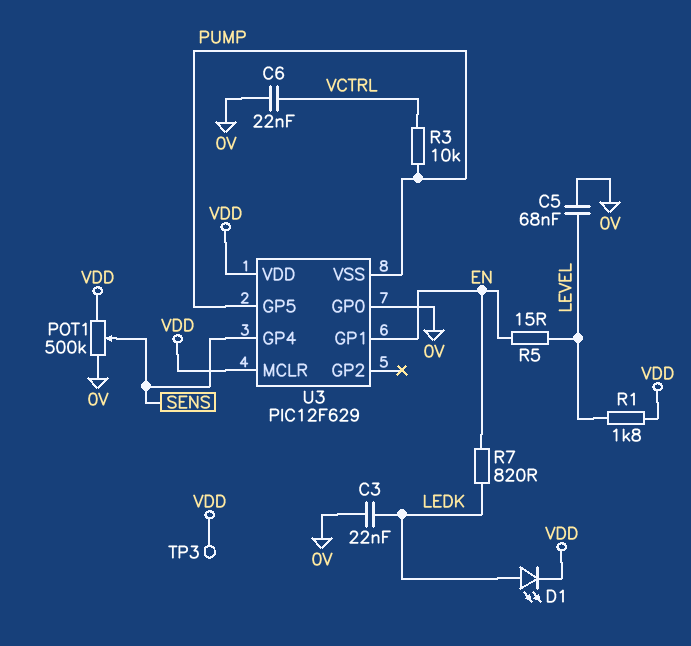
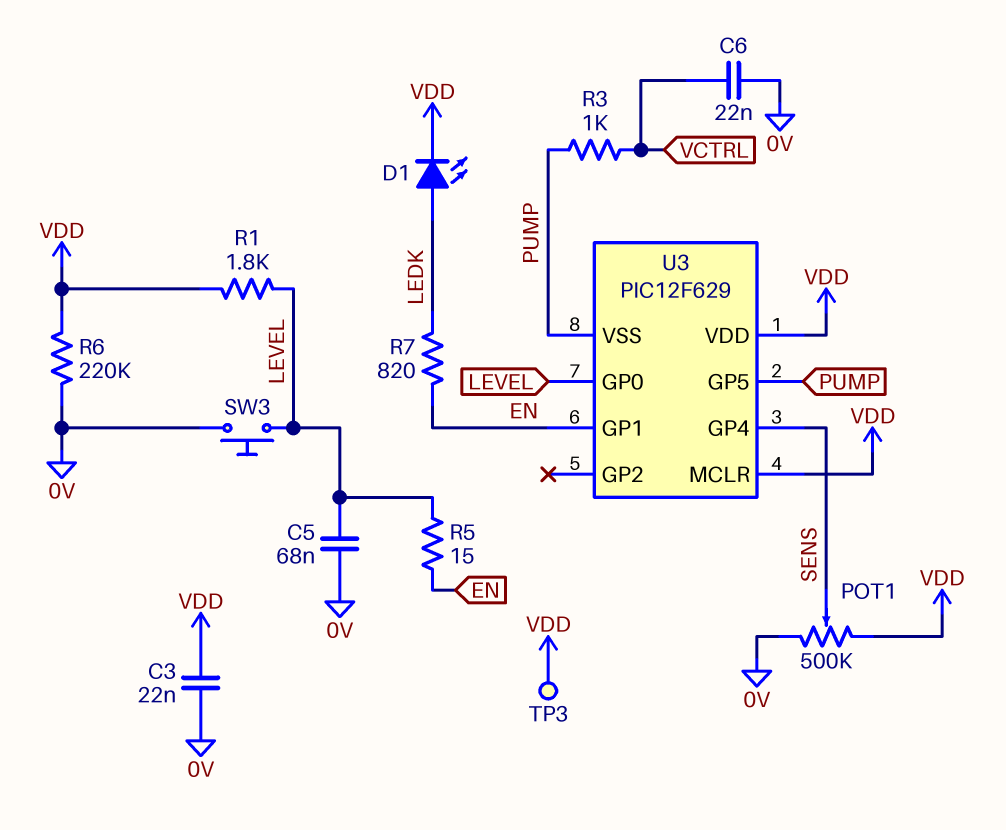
C3: 22nF (0V, LEDK) -> 22nF (0V, VDD)
R3: 10k (PUMP, VCTRL) -> 1k (PUMP, VCTRL)
R6: none -> 220k (0V, VDD)
SW3: none -> button (0V, LEVEL)
U3 pin GP0: 0V -> LEVEL

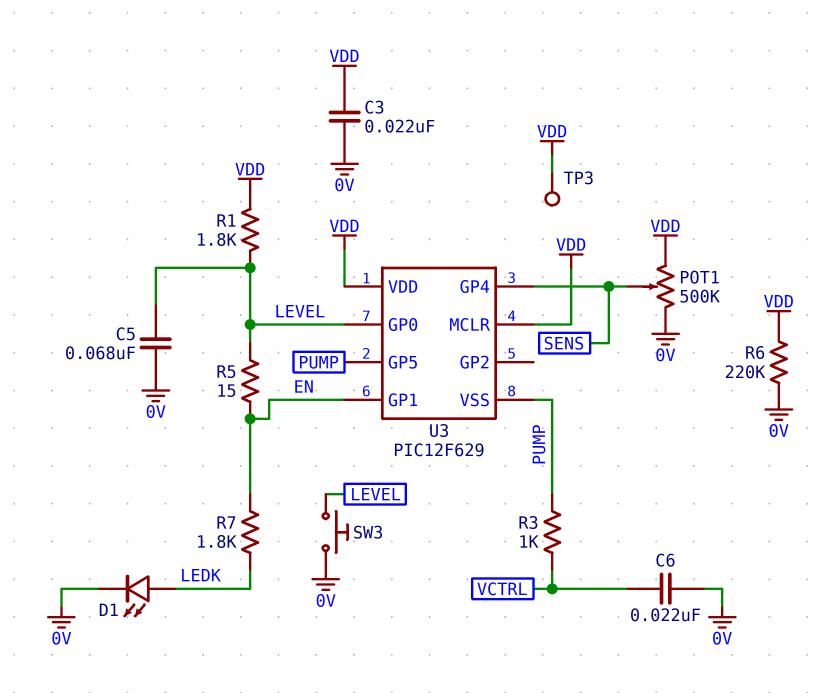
D1: LED (A LEDK, K VDD) -> LED (A LEDK, K 0V)
R7: 820 (EN, LEDK) -> 1.8k (EN, LEDK)

